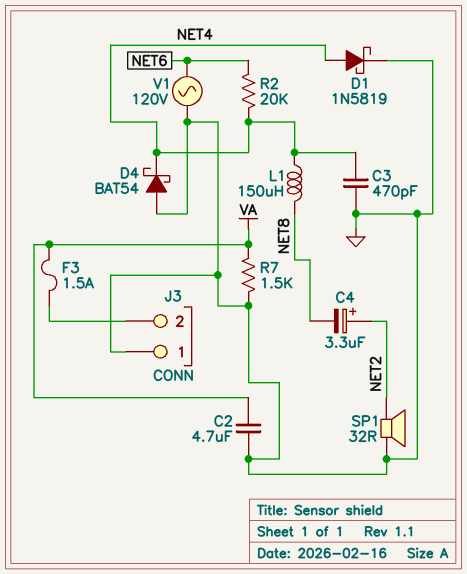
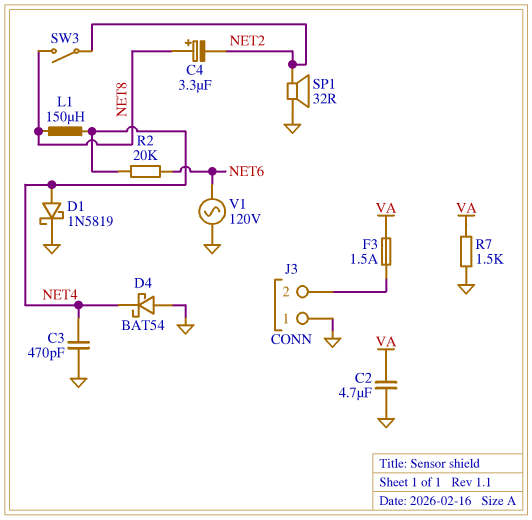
C4: 3.3uF (plus NET2, minus NET8) -> 3.3uF (plus NET8, minus NET2)
SW3: none -> switch (NET2, NET8)

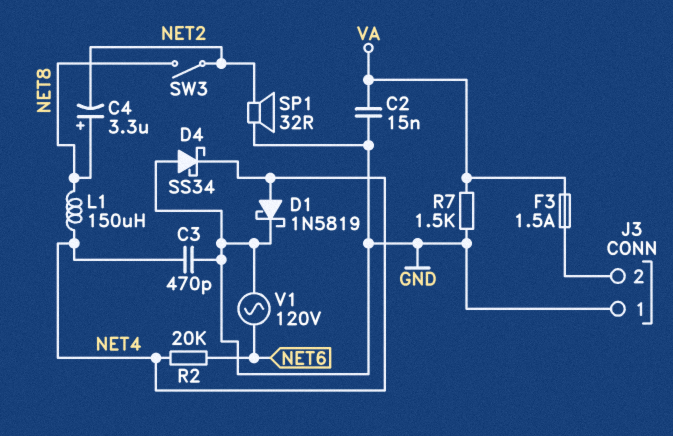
C2: 4.7uF (GND, VA) -> 15nF (GND, VA)
D4: schottky BAT54 (A GND, K NET4) -> schottky SS34 (A GND, K NET4)

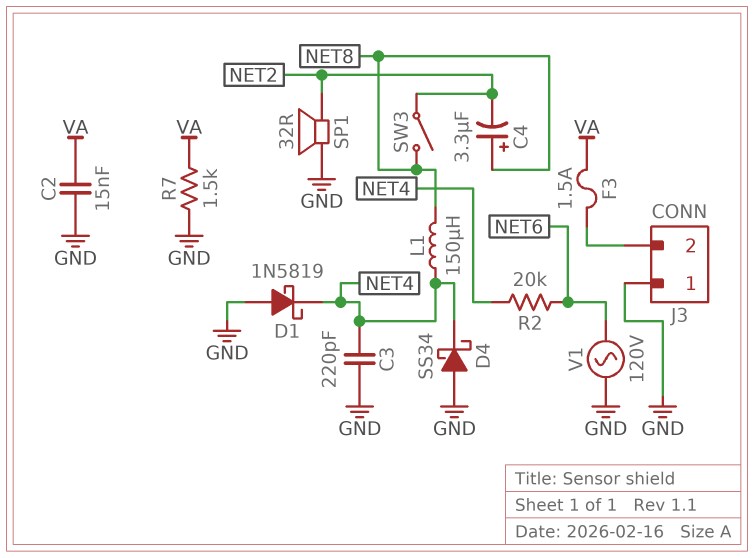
C3: 470pF (GND, NET4) -> 220pF (GND, NET4)
D1: schottky 1N5819 (A NET4, K GND) -> schottky 1N5819 (A GND, K NET4)

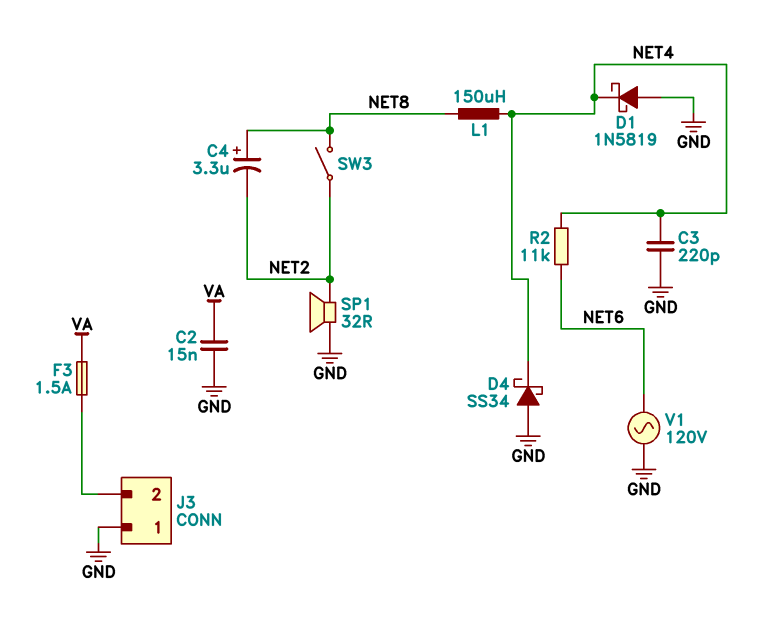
R2: 20k (NET4, NET6) -> 11k (NET4, NET6)
R7: 1.5k (GND, VA) -> none

